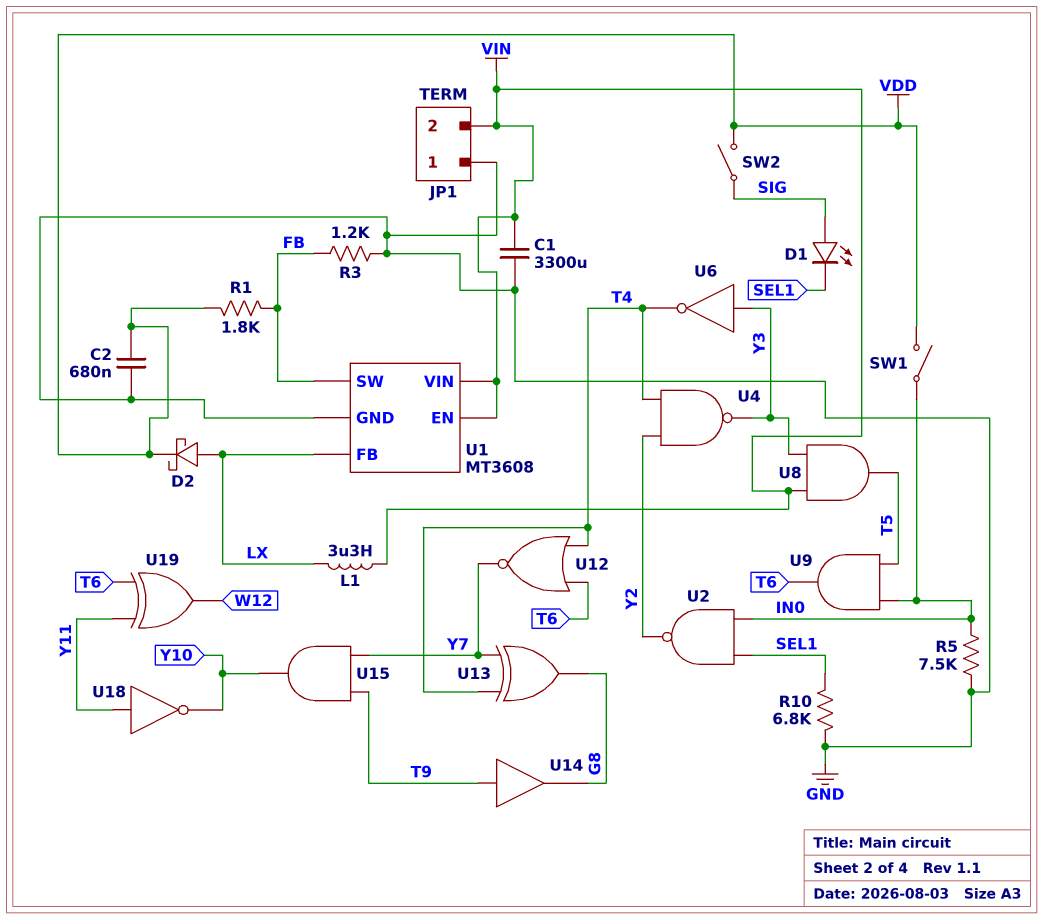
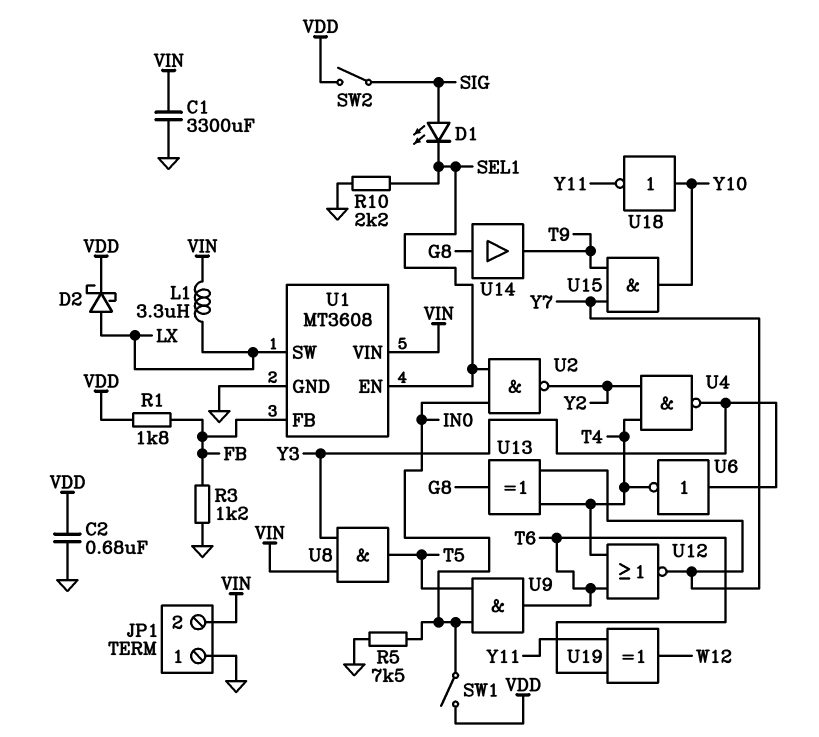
R10: 6.8k (GND, SEL1) -> 2.2k (GND, SEL1)
U1 pin EN: VIN -> SEL1
U1 pin FB: LX -> FB
U1 pin SW: FB -> LX
U14: buffer (in T9, out G8) -> buffer (in G8, out T9)
U18: NOT (in Y11, out Y10) -> NOT (in Y10, out Y11)

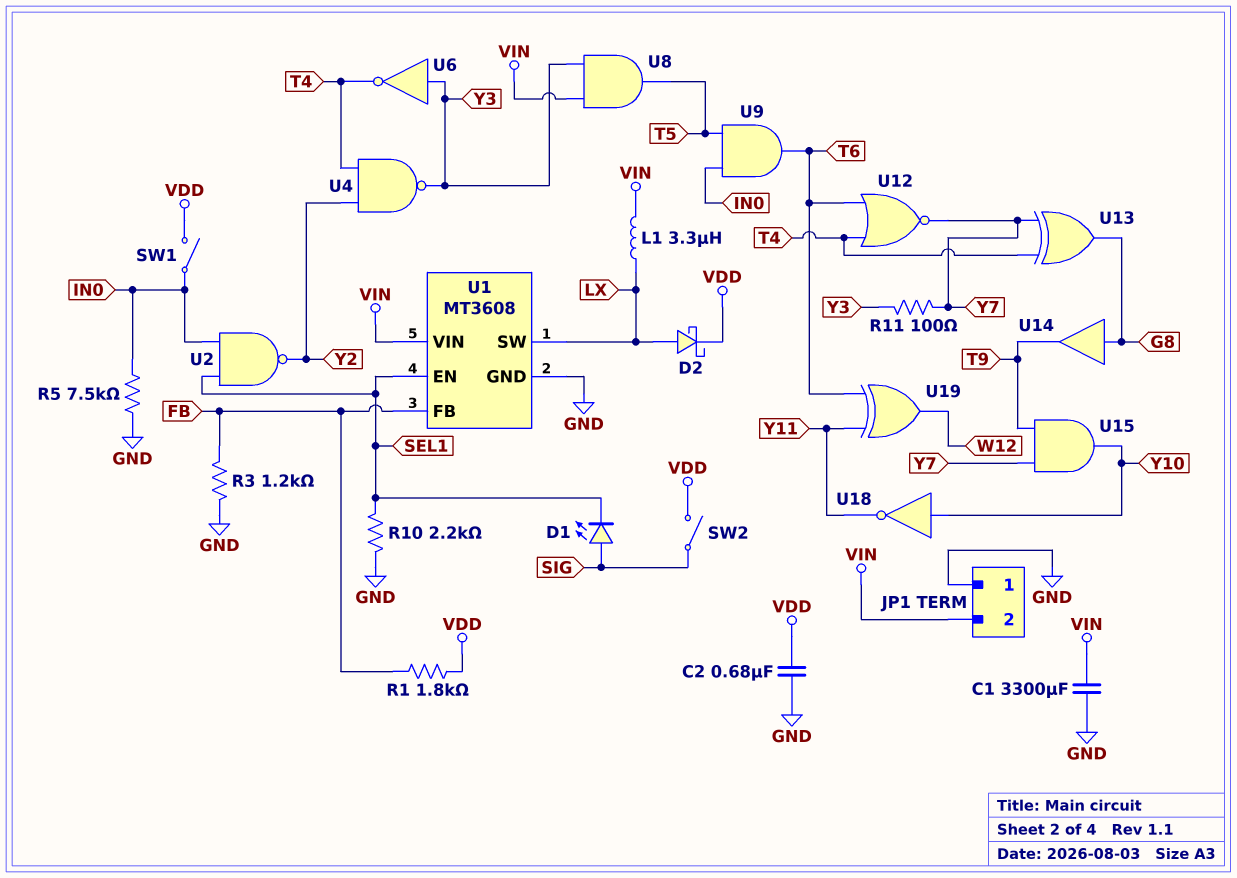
R11: none -> 100 (Y3, Y7)

